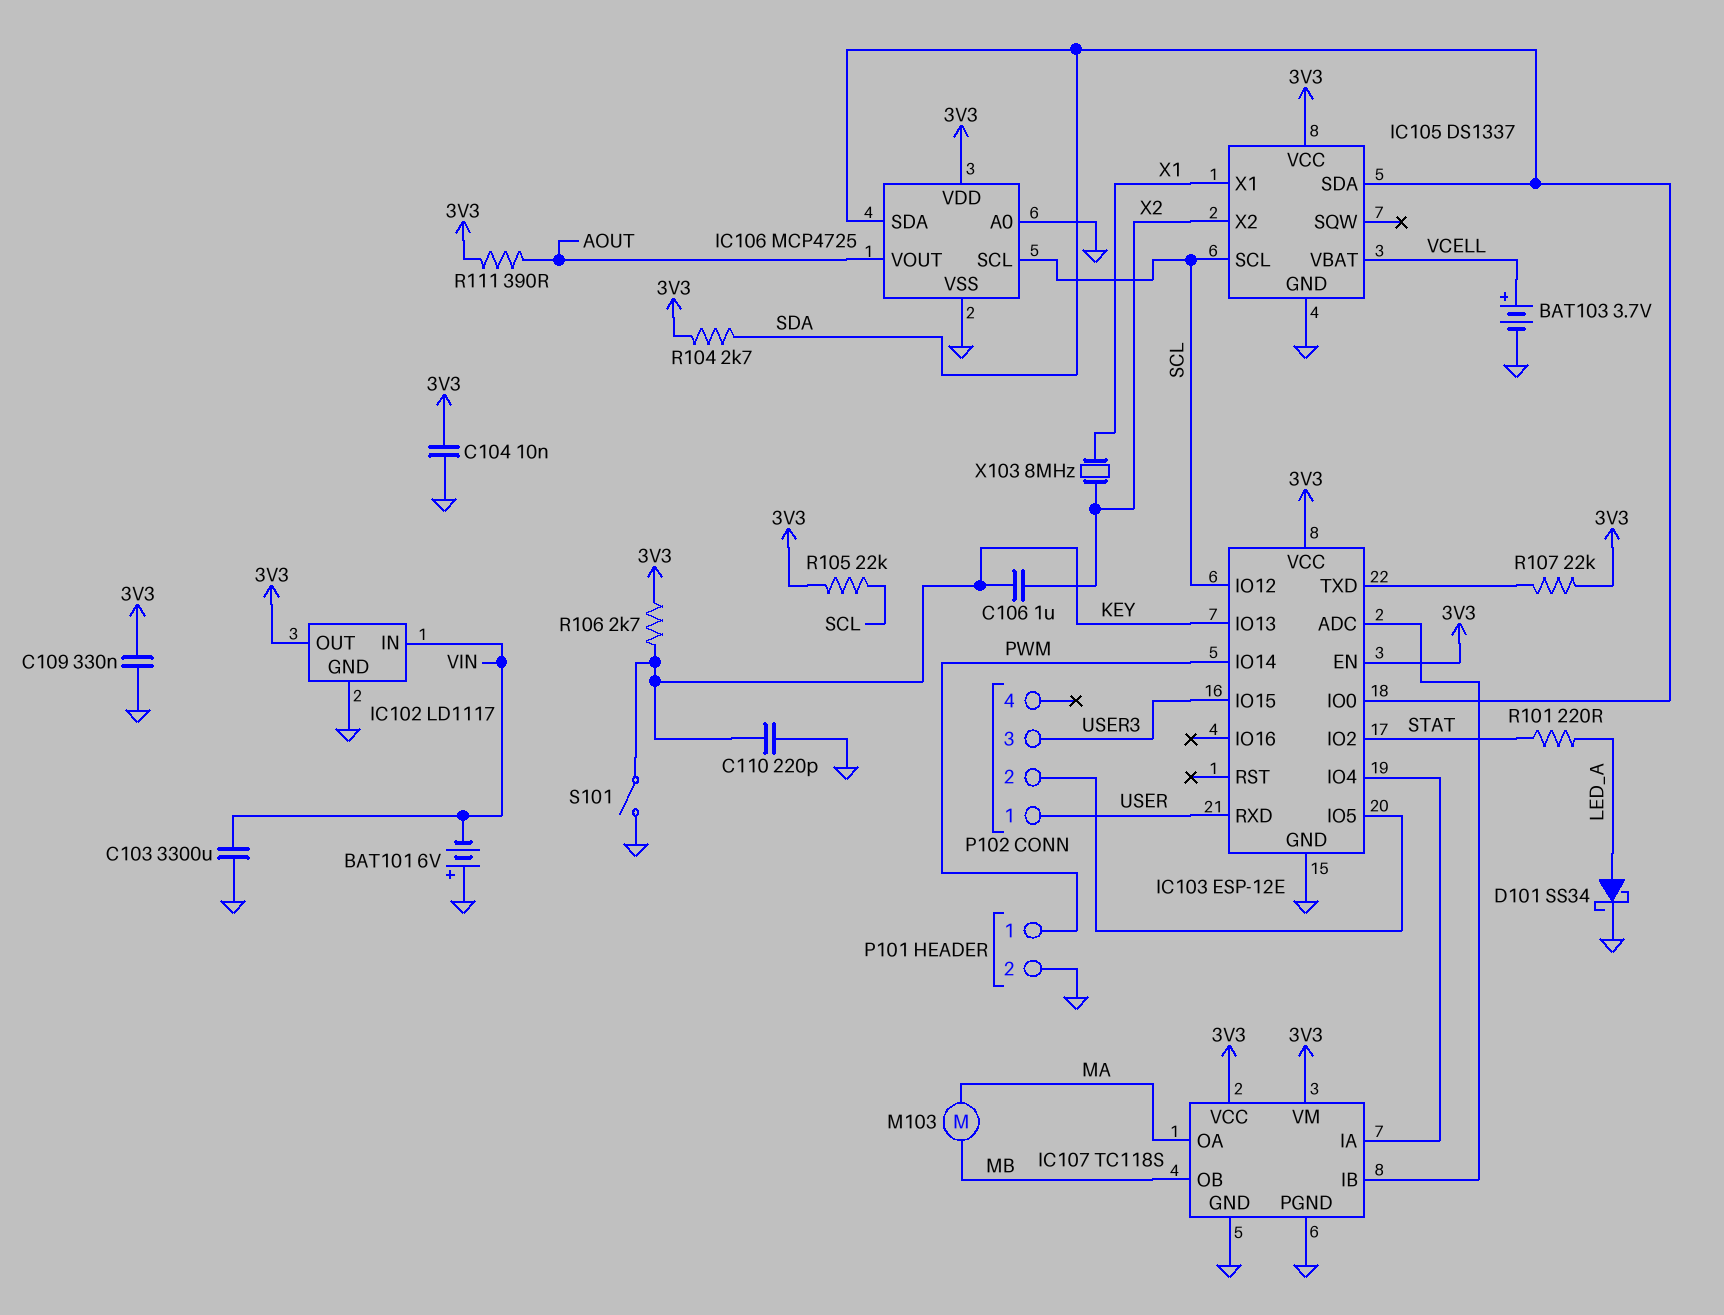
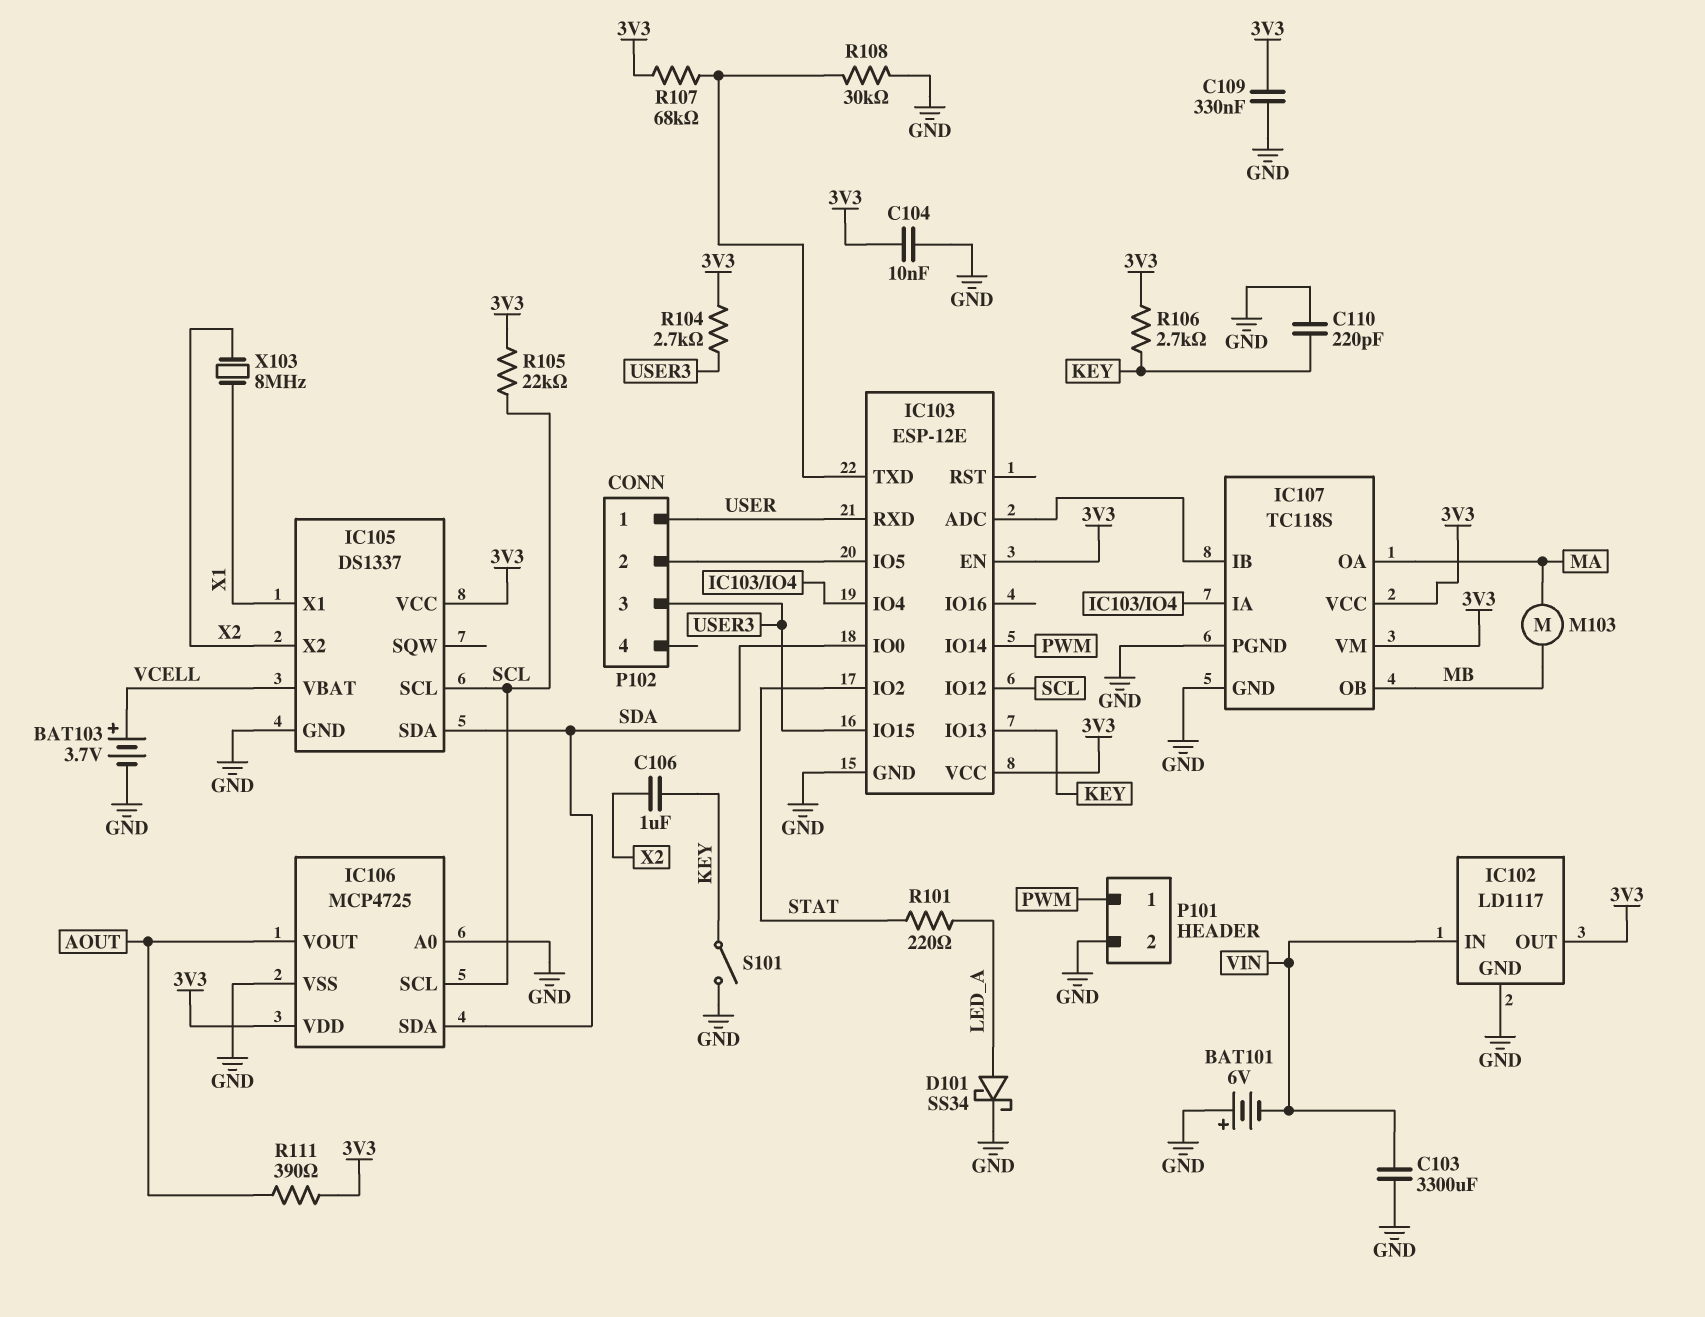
R104: 2.7k (3V3, SDA) -> 2.7k (3V3, USER3)
R107: 22k (3V3, IC103/TXD) -> 68k (3V3, IC103/TXD)
R108: none -> 30k (GND, IC103/TXD)

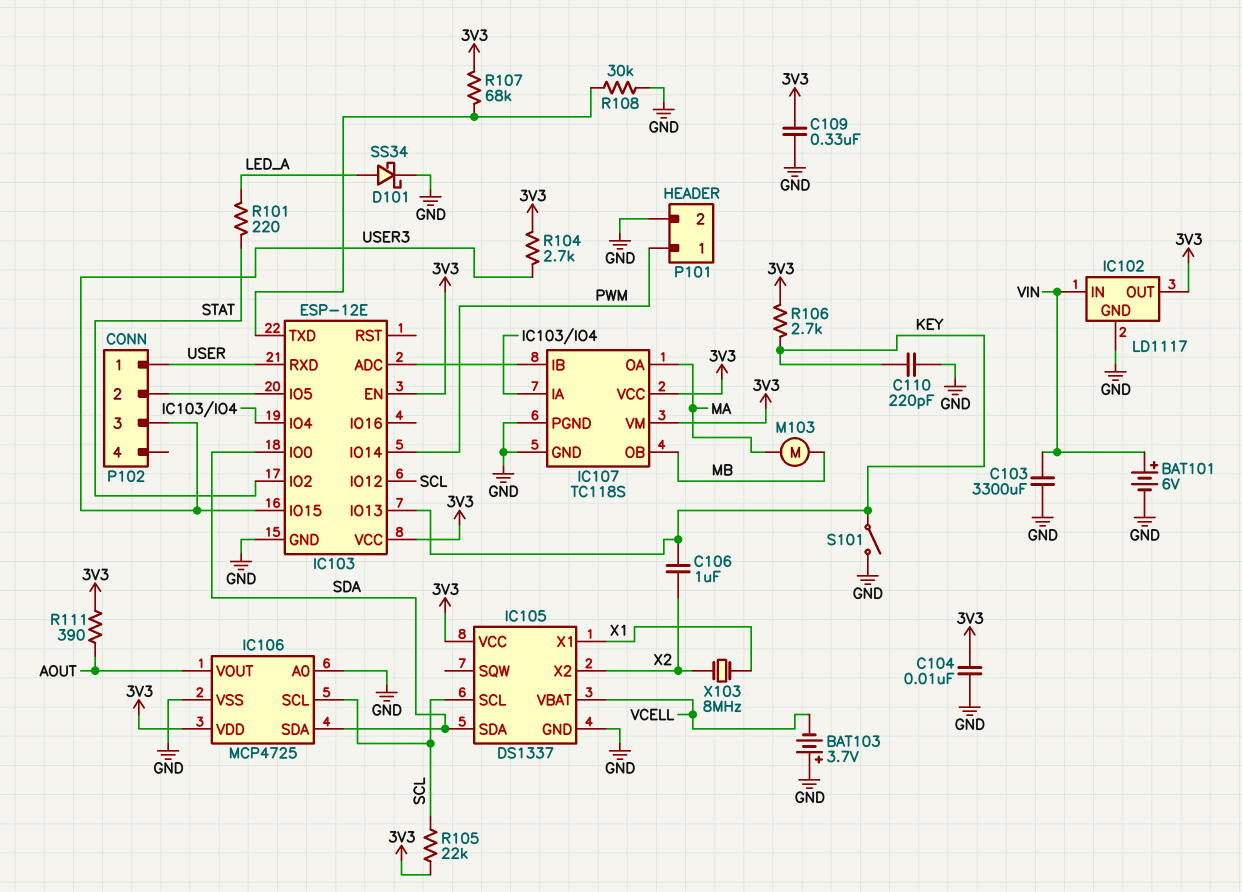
BAT101: 6V (plus GND, minus VIN) -> 6V (plus VIN, minus GND)
BAT103: 3.7V (plus VCELL, minus GND) -> 3.7V (plus GND, minus VCELL)

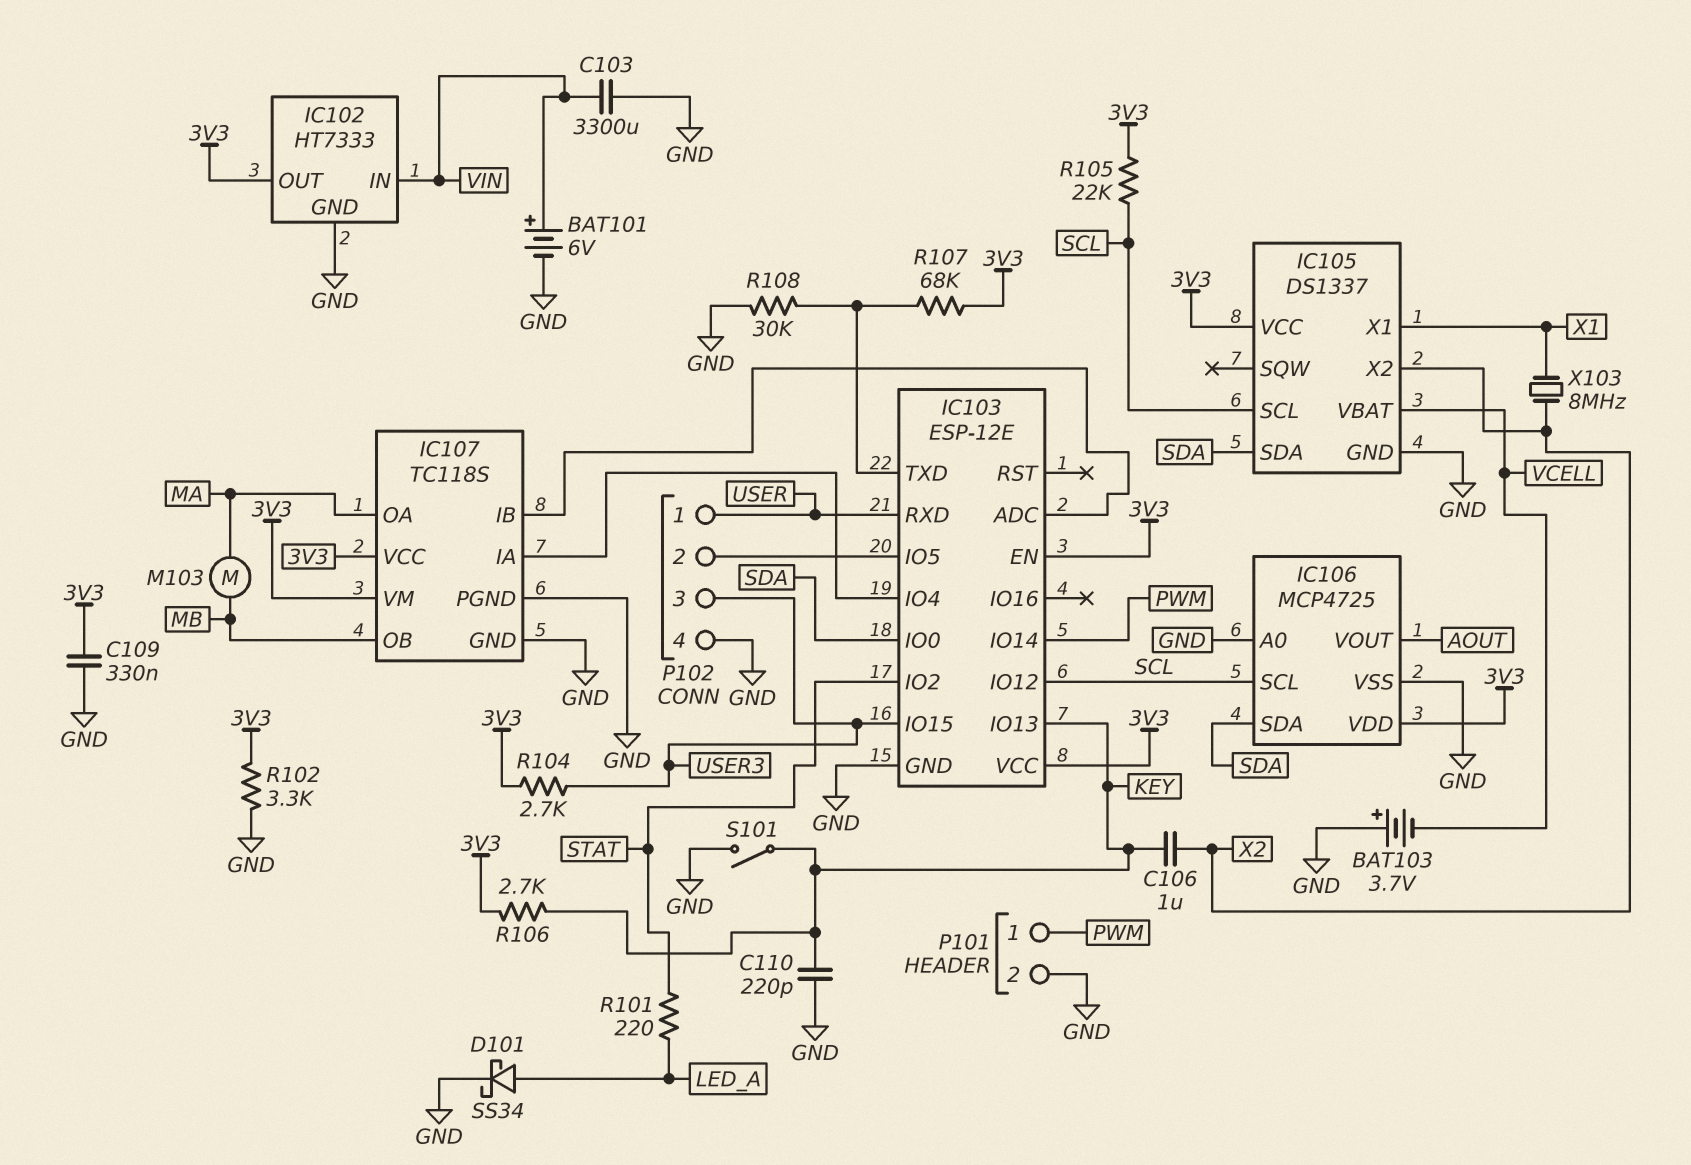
C104: 10nF (3V3, GND) -> none
IC102: LD1117 -> HT7333
P102 pin 4: none -> GND
R102: none -> 3.3k (3V3, GND)
R111: 390 (3V3, AOUT) -> none

